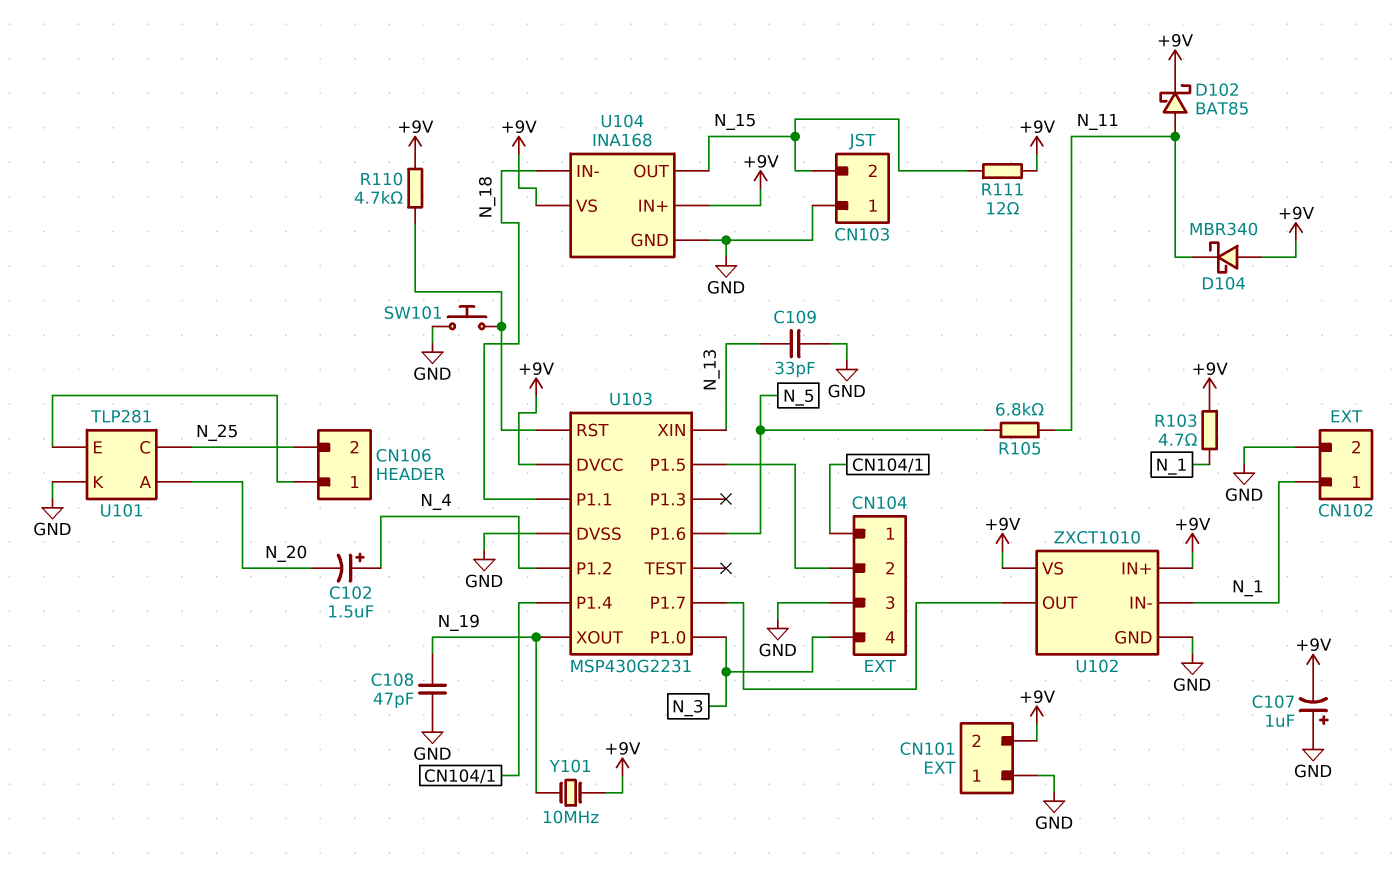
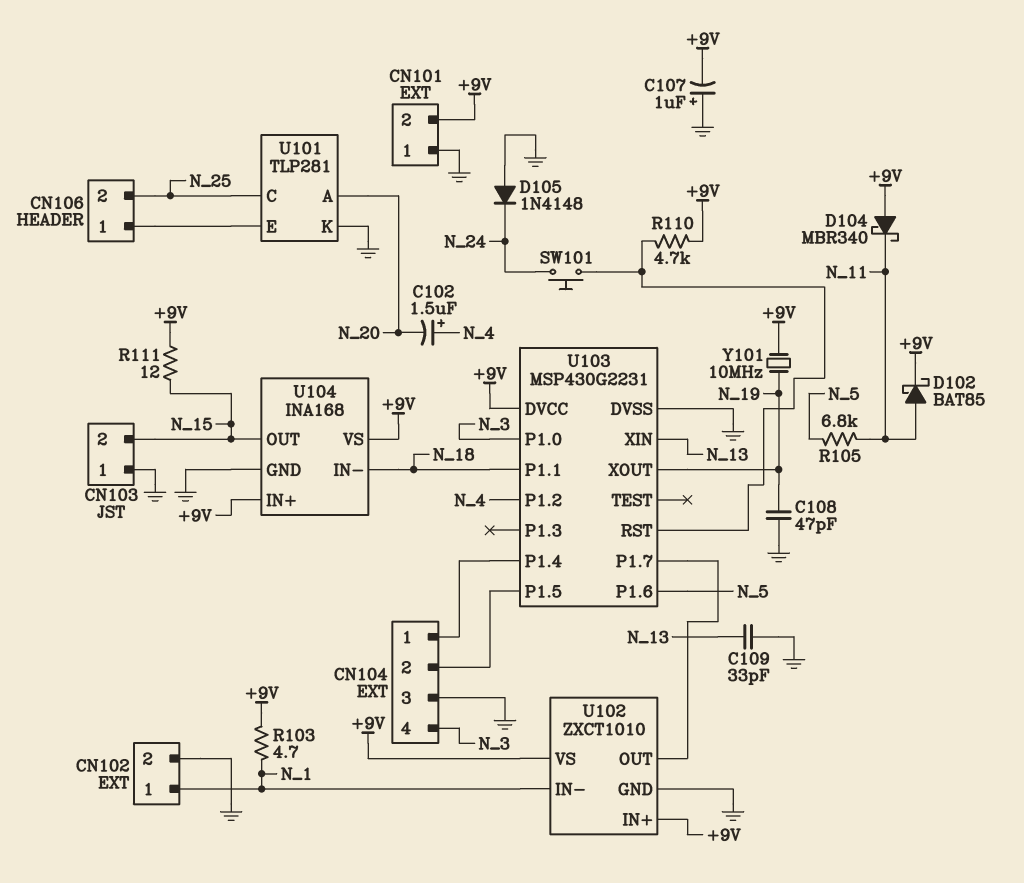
D105: none -> diode 1N4148 (A GND, K N_24)
SW101: button (GND, U103/RST) -> button (N_24, U103/RST)

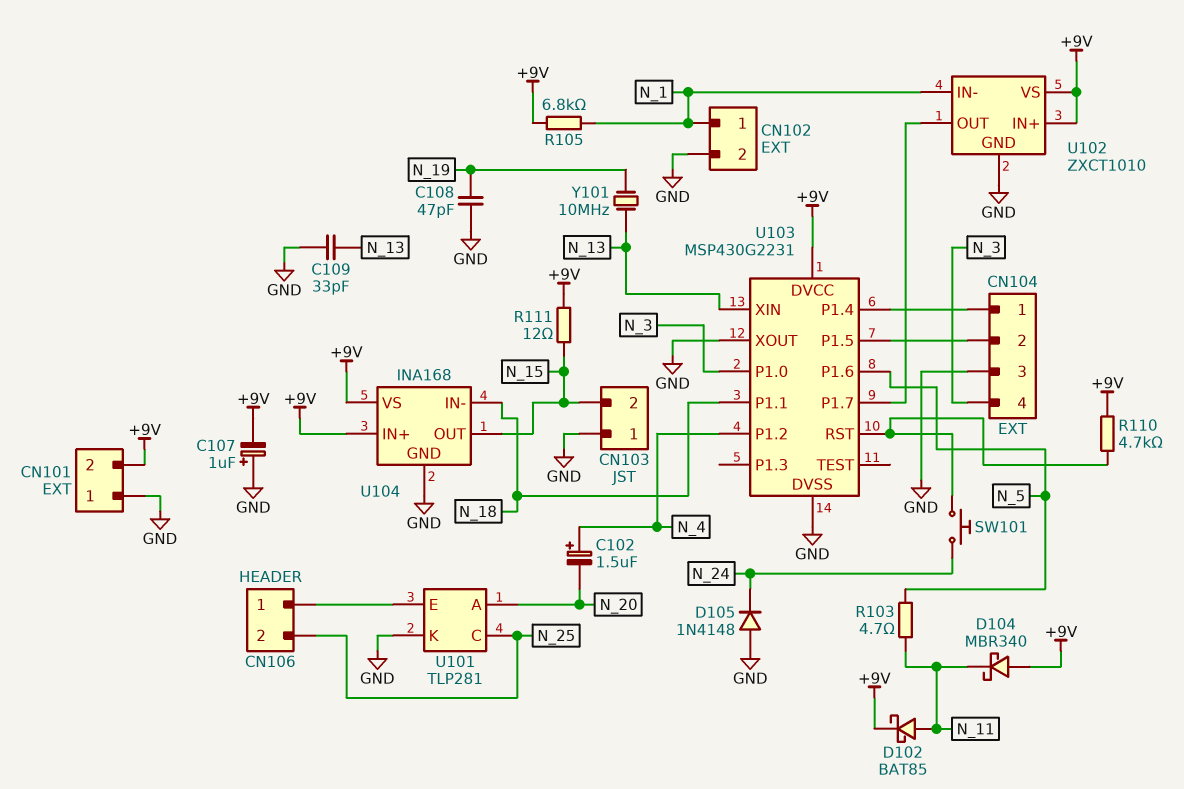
R103: 4.7 (+9V, N_1) -> 4.7 (N_5, N_11)
R105: 6.8k (N_5, N_11) -> 6.8k (+9V, N_1)
U103 pin XOUT: N_19 -> GND
Y101: 10MHz (+9V, N_19) -> 10MHz (N_13, N_19)

